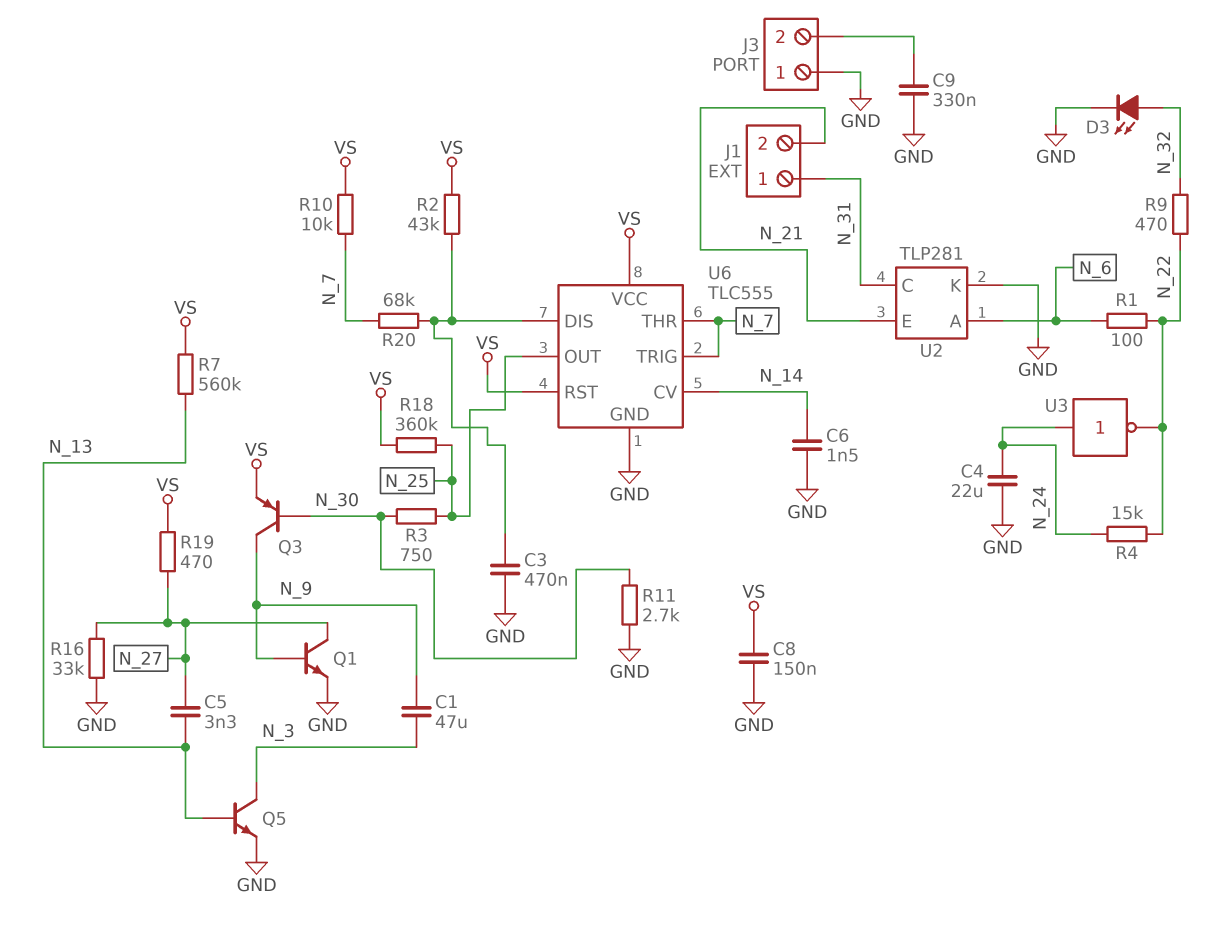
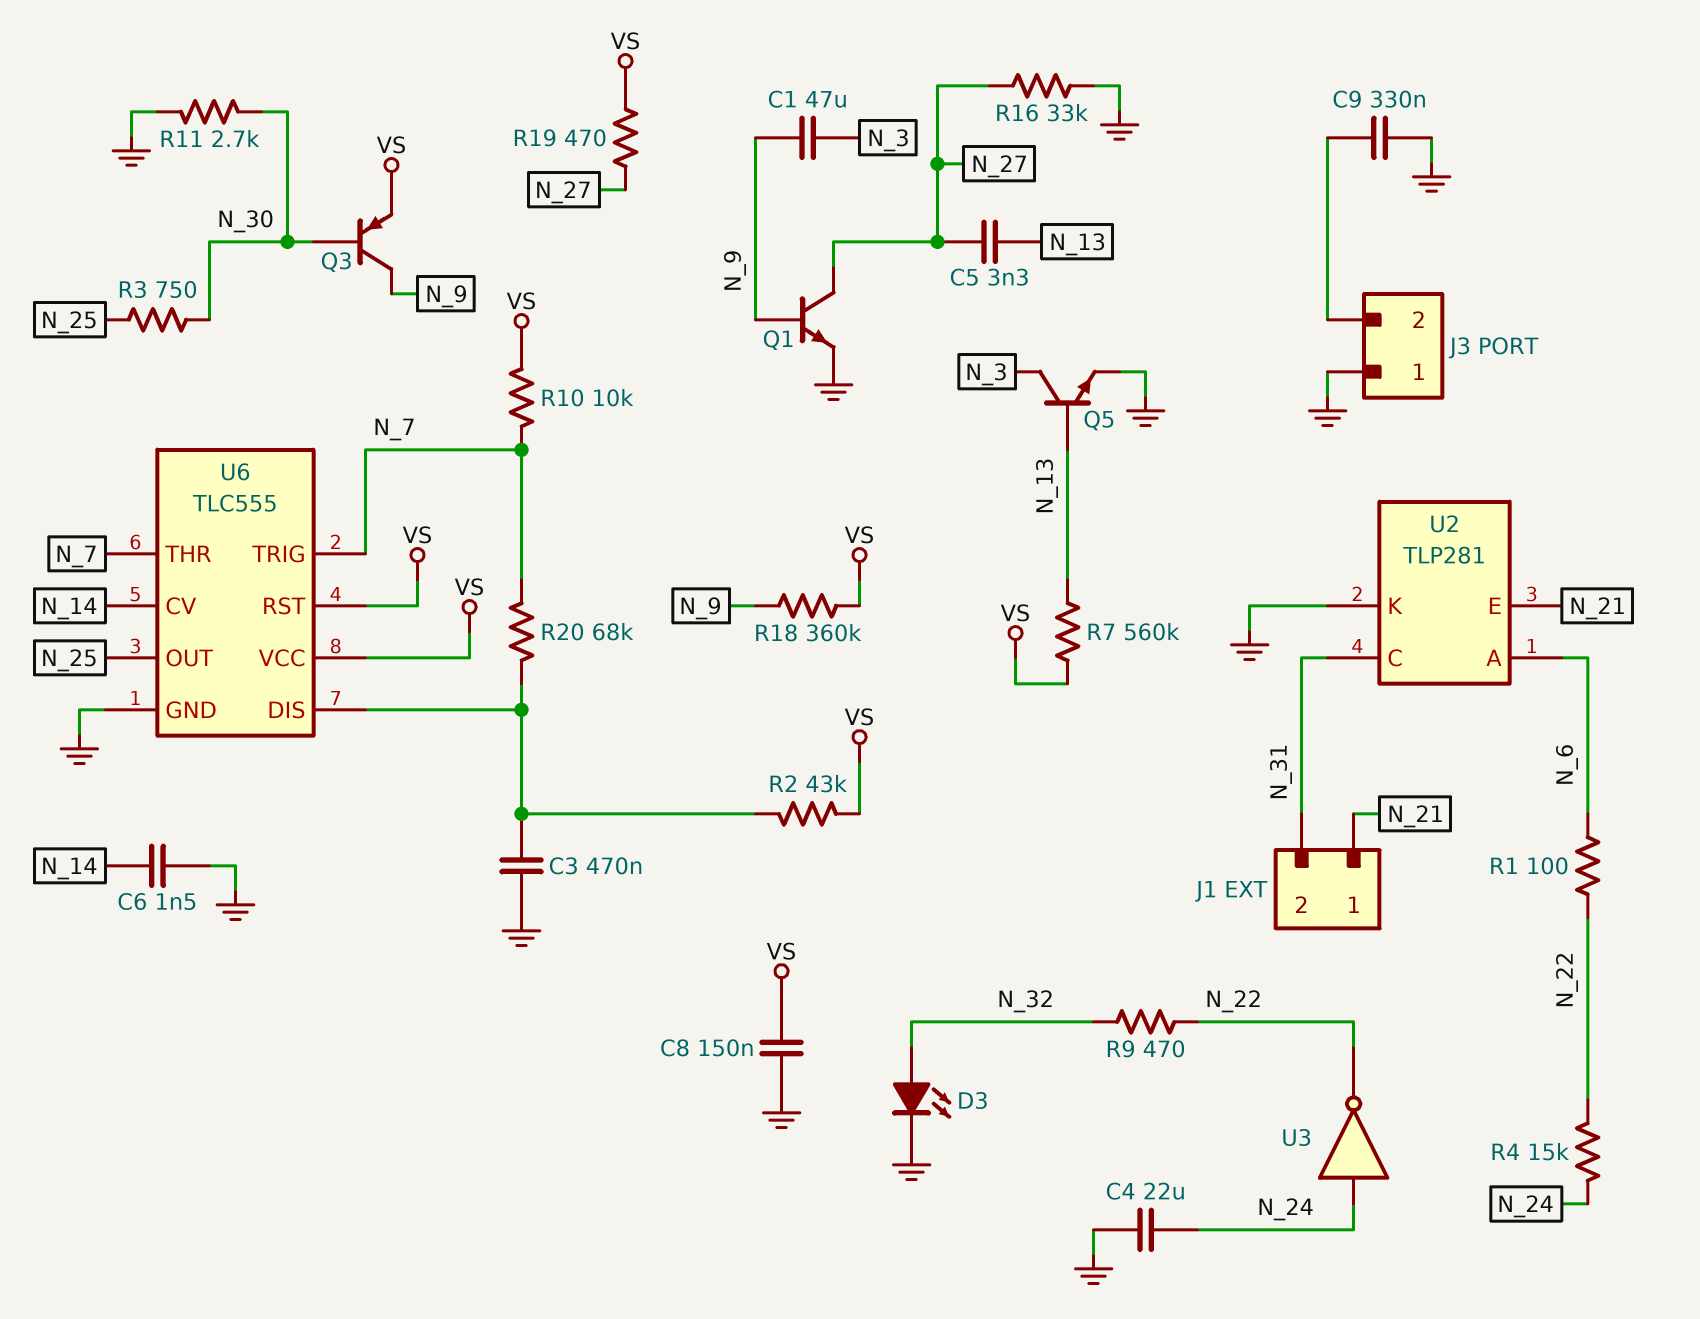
J1 pin 1: N_31 -> N_21
J1 pin 2: N_21 -> N_31
R18: 360k (N_25, VS) -> 360k (N_9, VS)

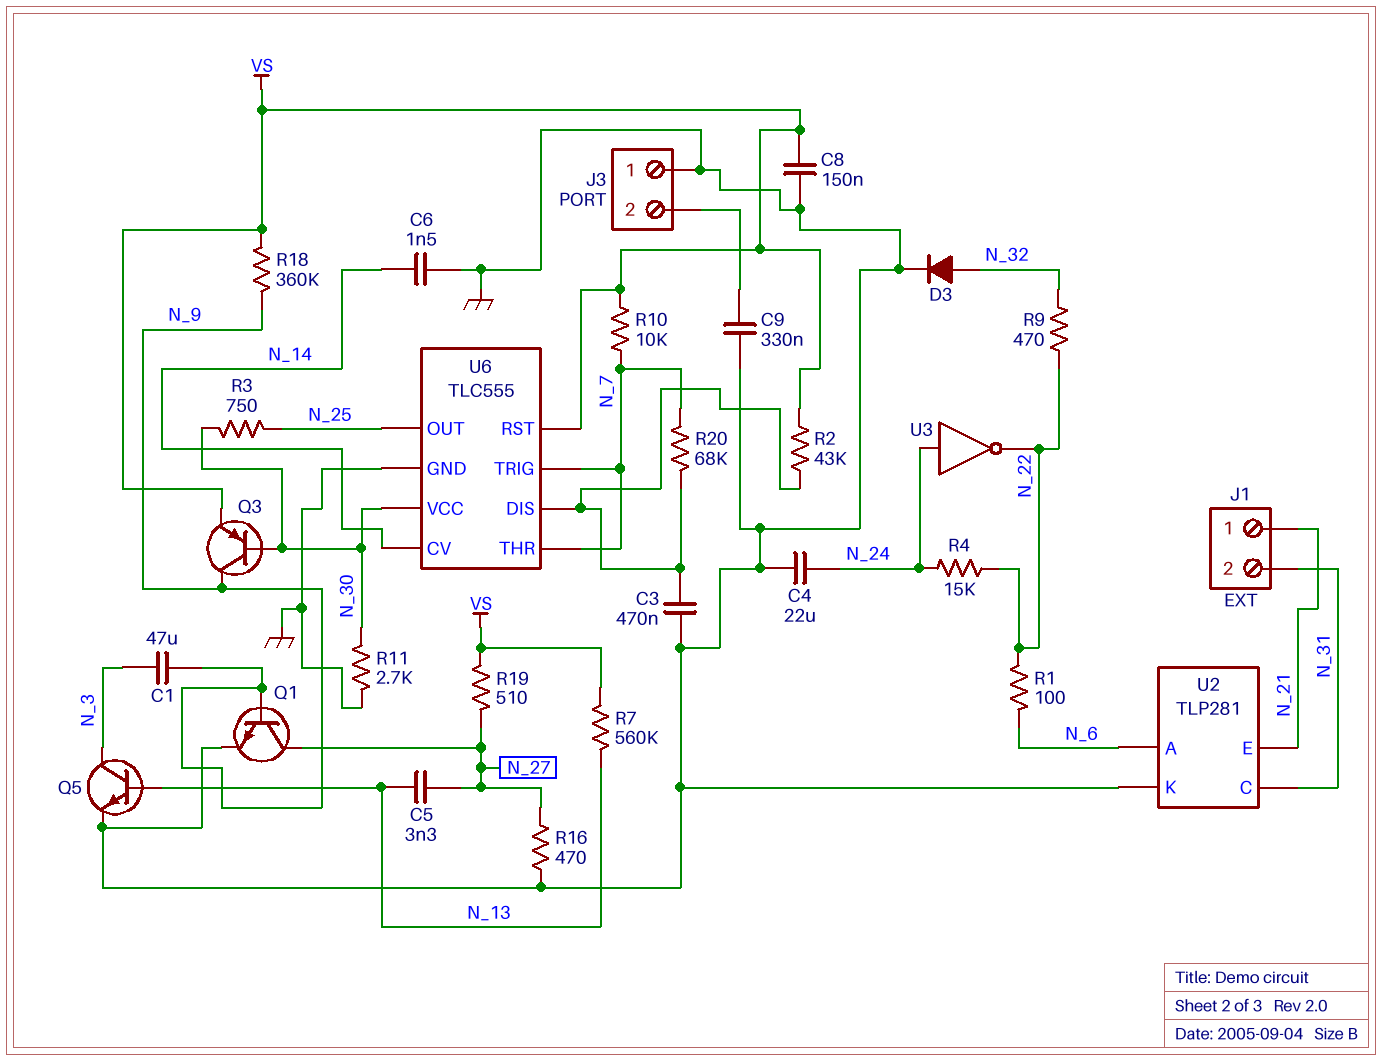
D3: LED (A N_32, K GND) -> diode (A N_32, K GND)
R16: 33k (GND, N_27) -> 470 (GND, N_27)
R19: 470 (N_27, VS) -> 510 (N_27, VS)
U6 pin VCC: VS -> N_30

